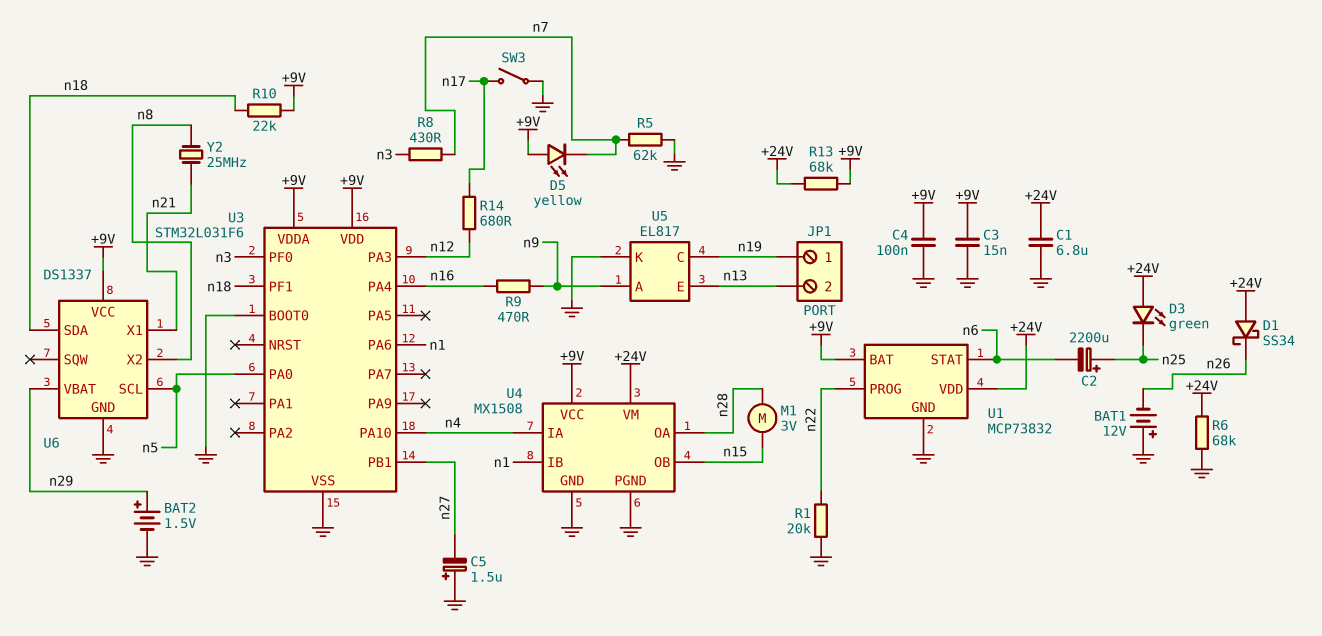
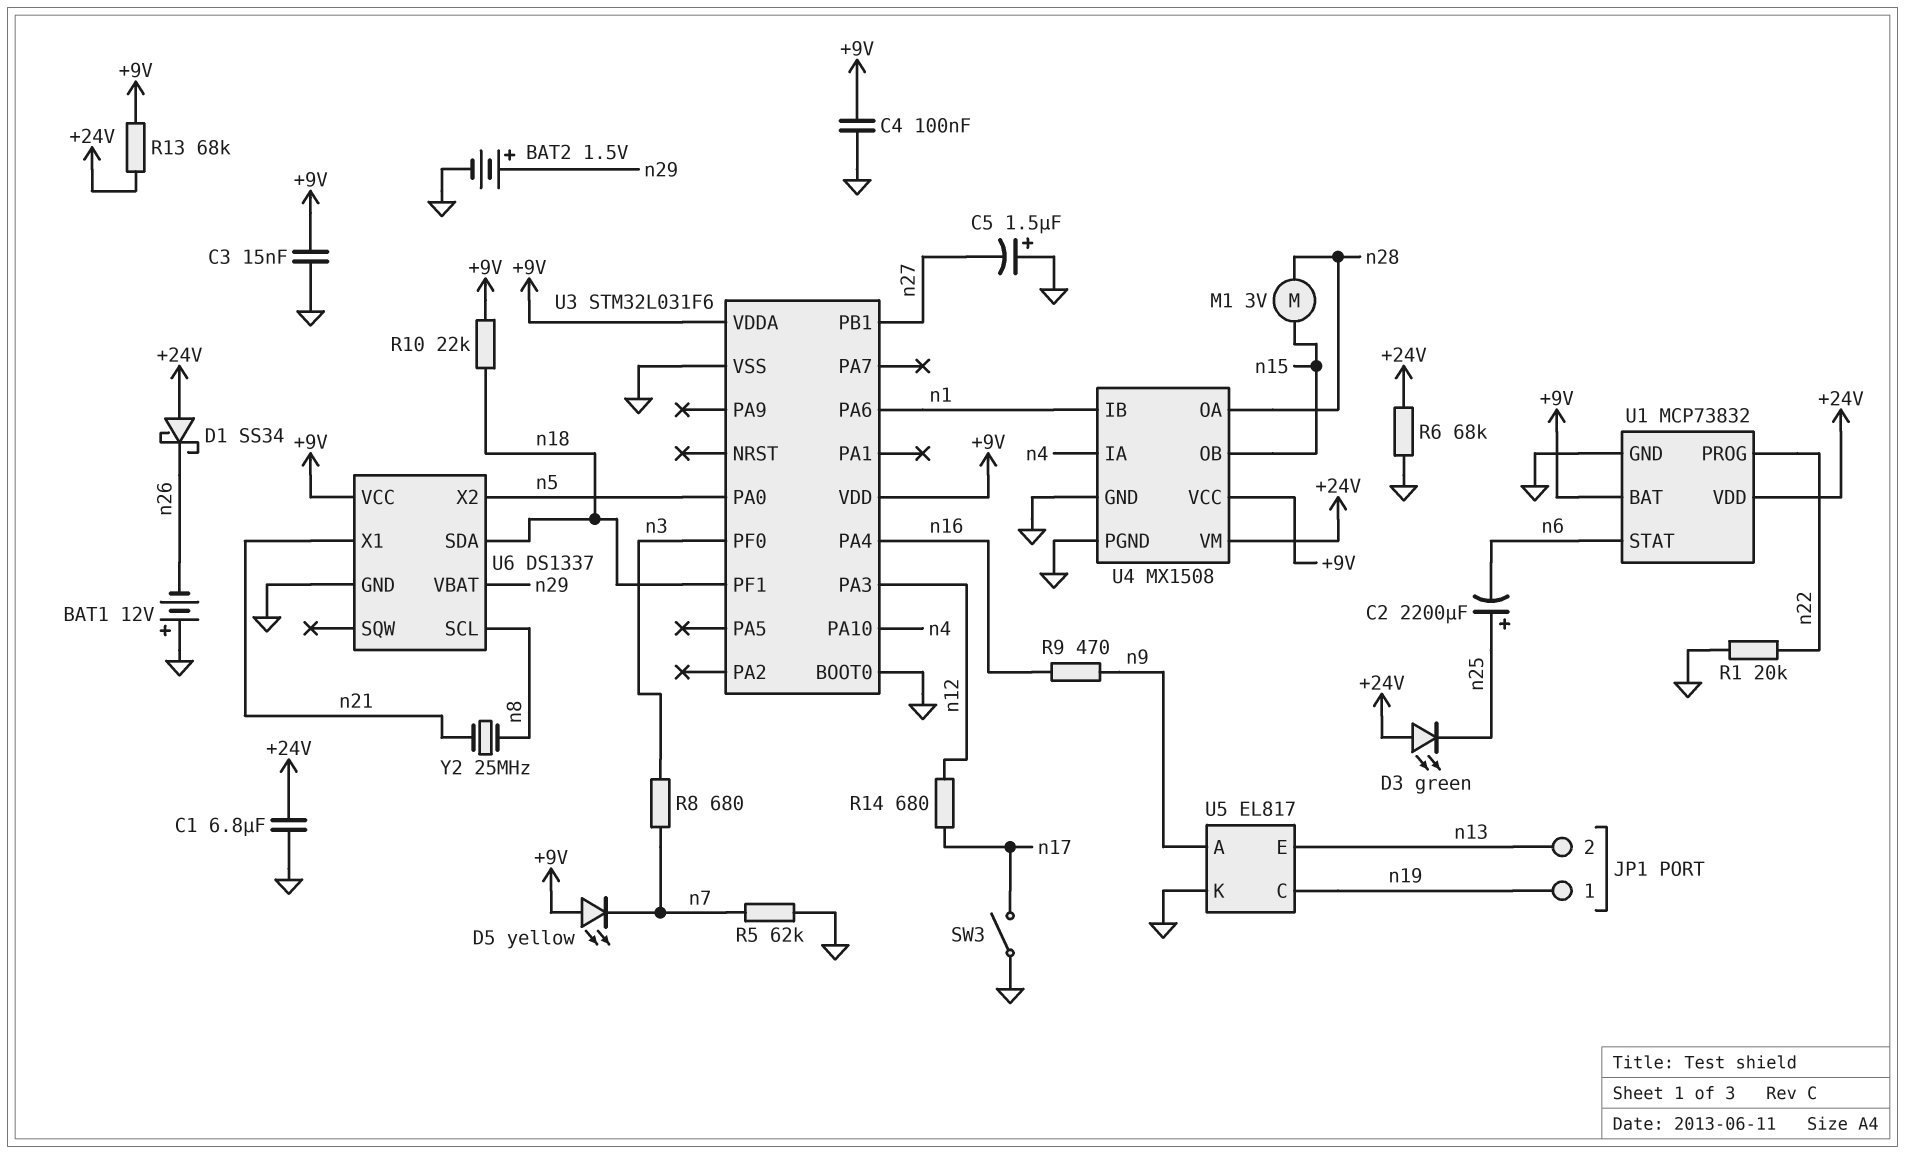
R8: 430 (n3, n7) -> 680 (n3, n7)
U6 pin SCL: n5 -> n8
U6 pin X2: n8 -> n5

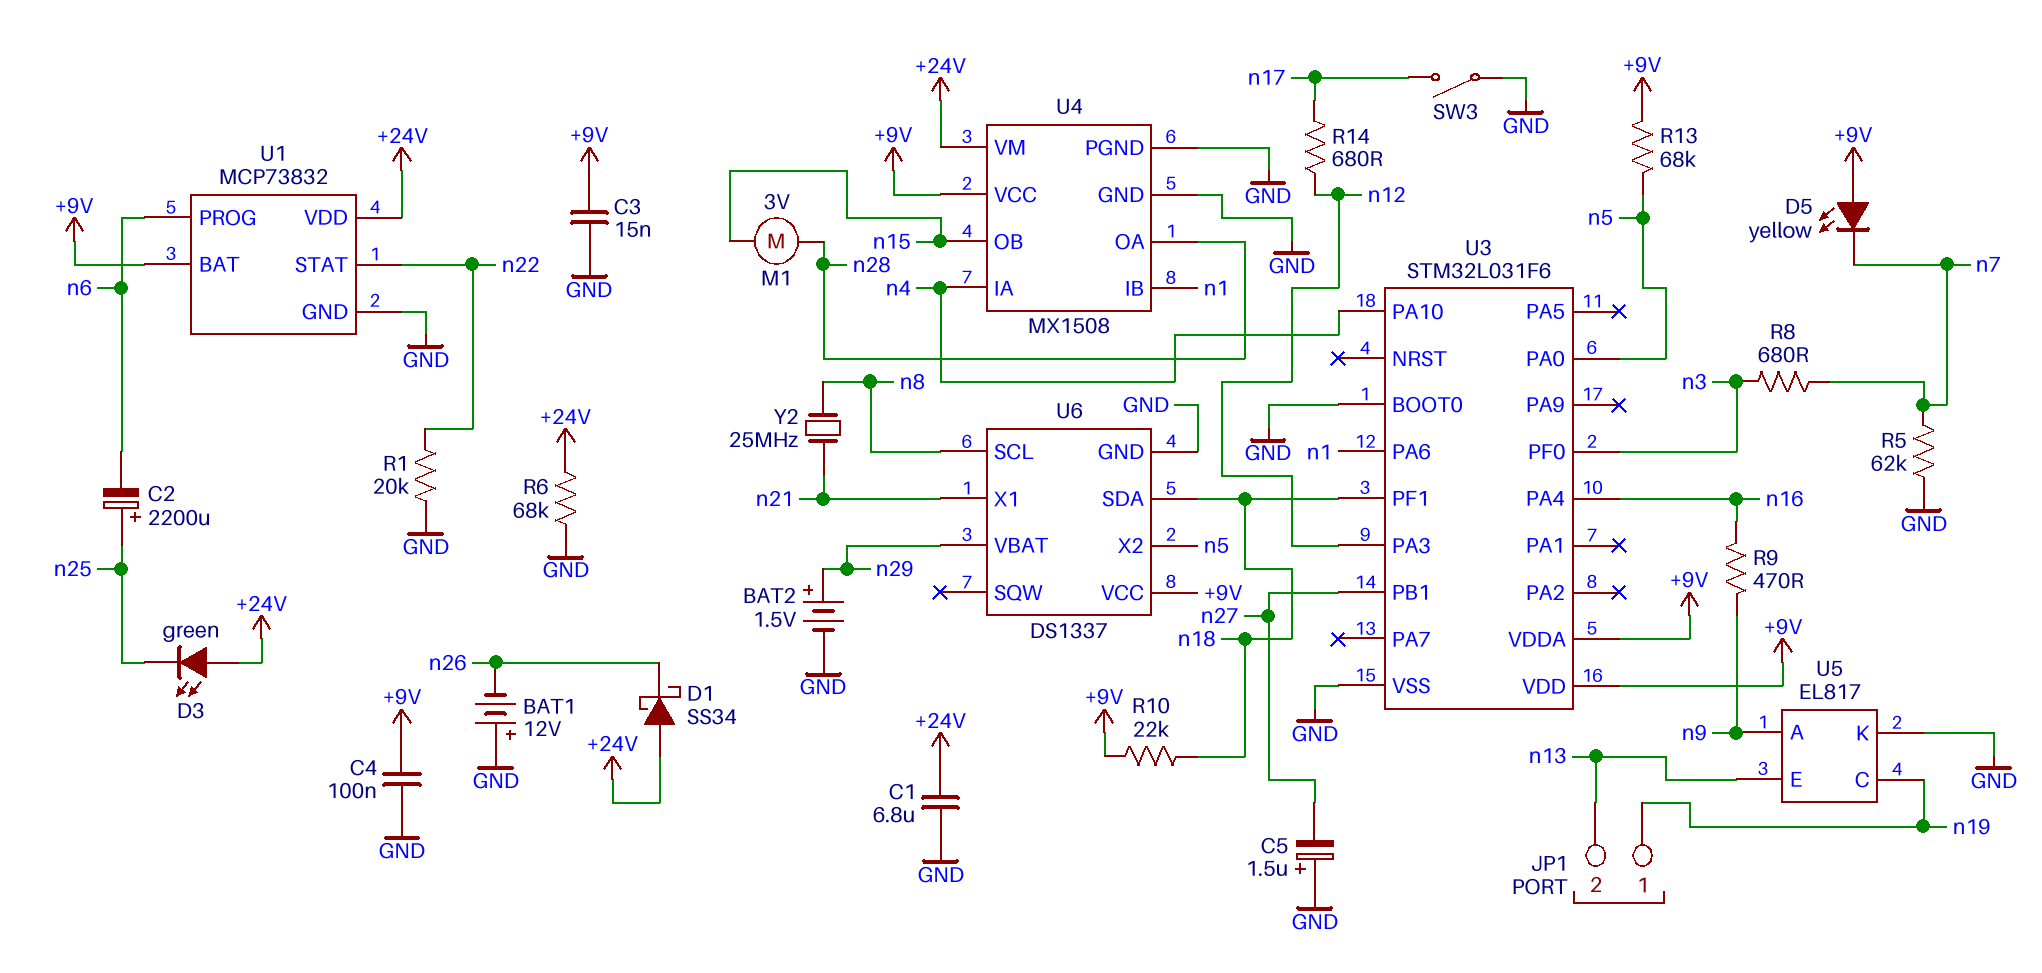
R13: 68k (+9V, +24V) -> 68k (+9V, n5)
U1 pin PROG: n22 -> n6
U1 pin STAT: n6 -> n22

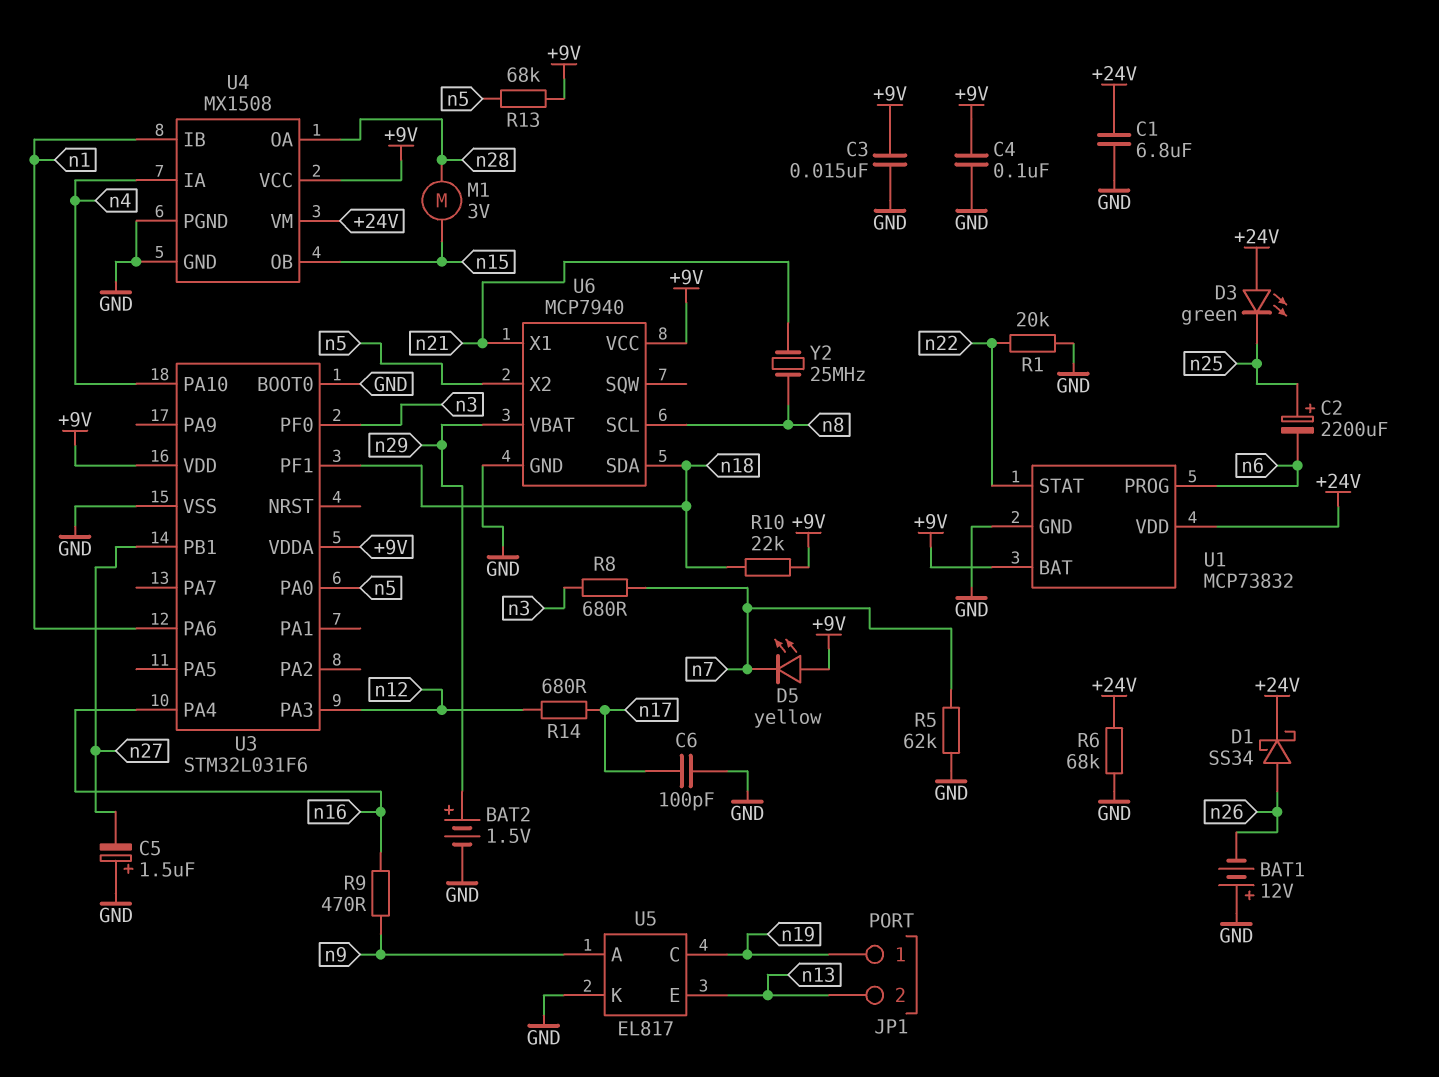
C6: none -> 100pF (GND, n17)
D1: schottky SS34 (A +24V, K n26) -> schottky SS34 (A n26, K +24V)
SW3: switch (GND, n17) -> none
U6: DS1337 -> MCP7940

